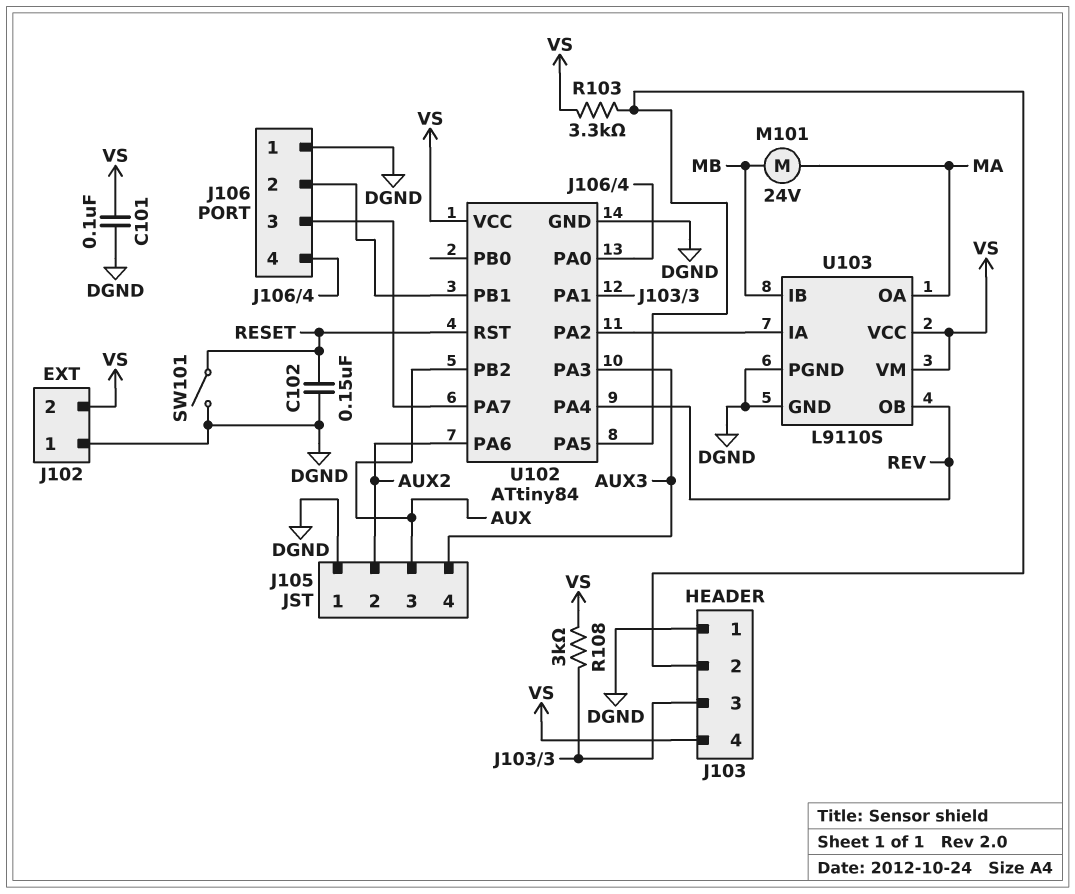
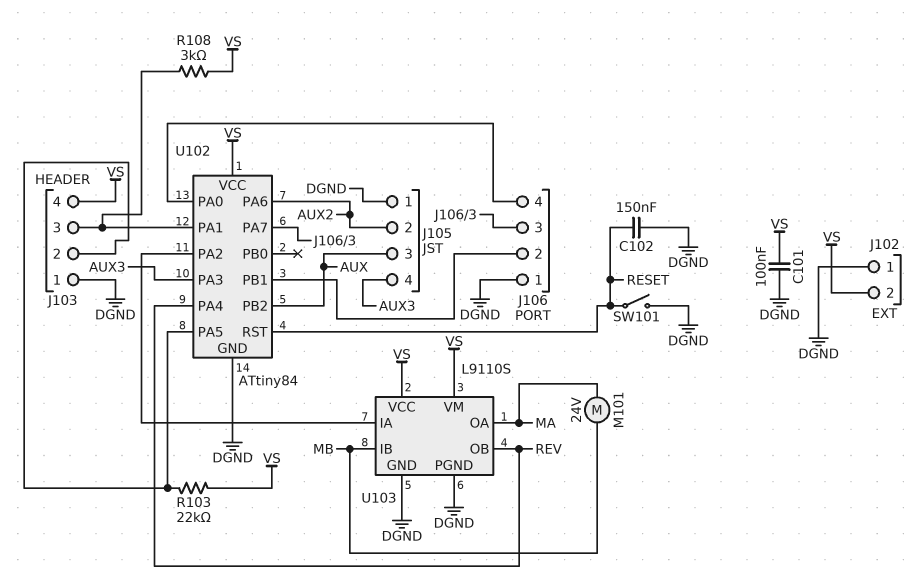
R103: 3.3k (J103/2, VS) -> 22k (J103/2, VS)

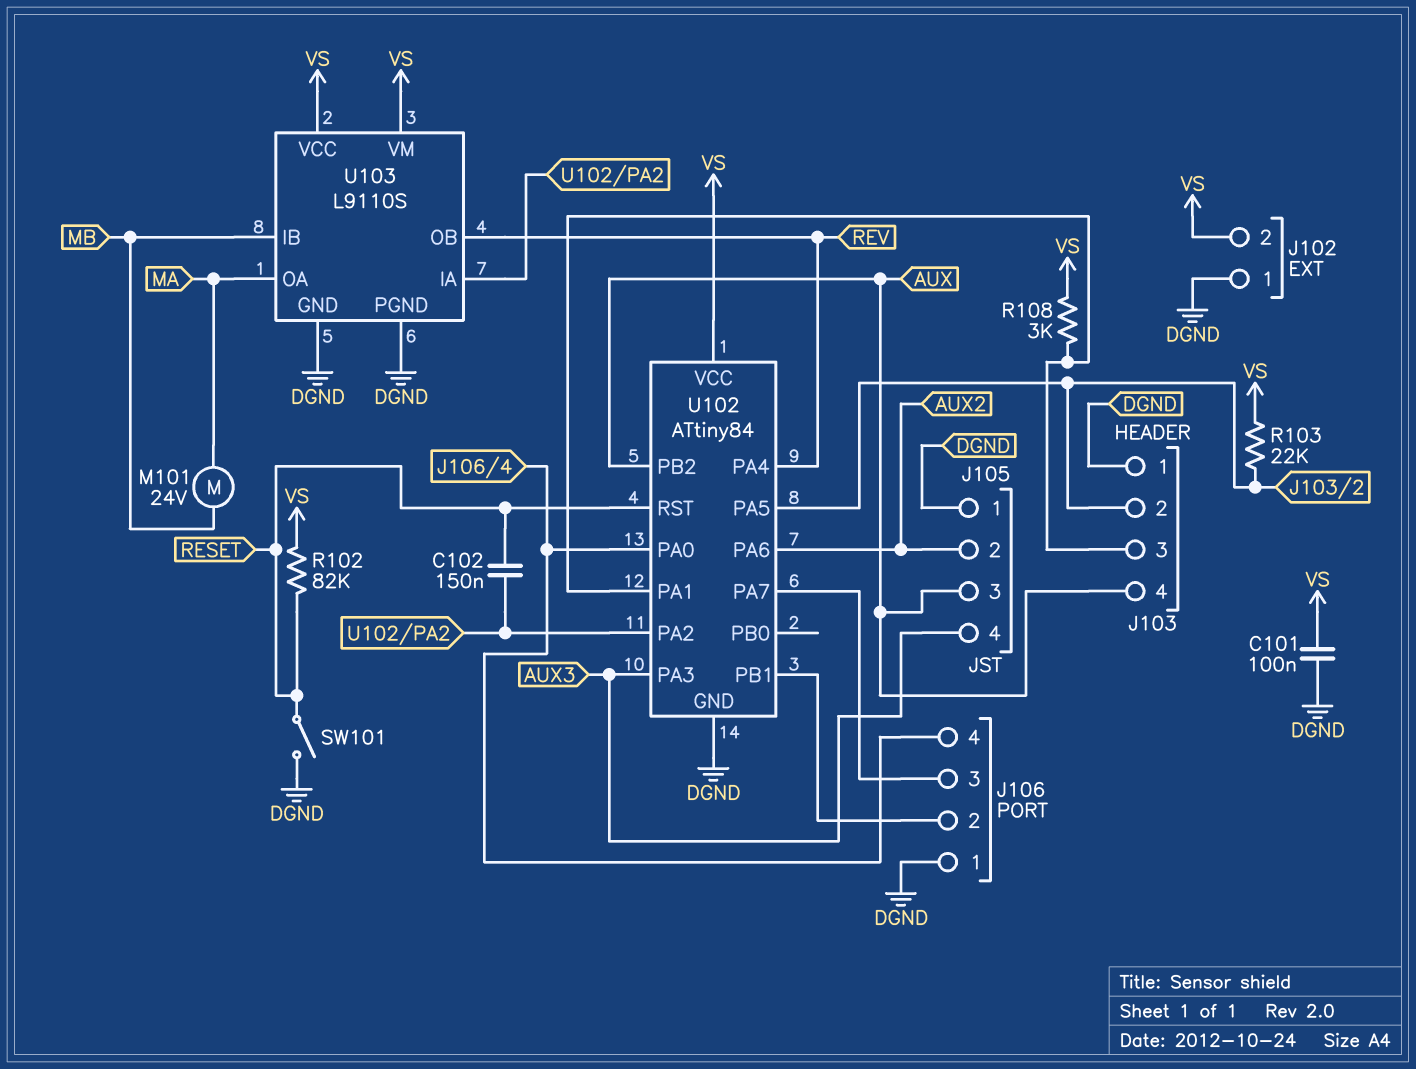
C102: 150nF (DGND, RESET) -> 150nF (RESET, U102/PA2)
J103 pin 4: VS -> AUX
R102: none -> 82k (RESET, VS)

